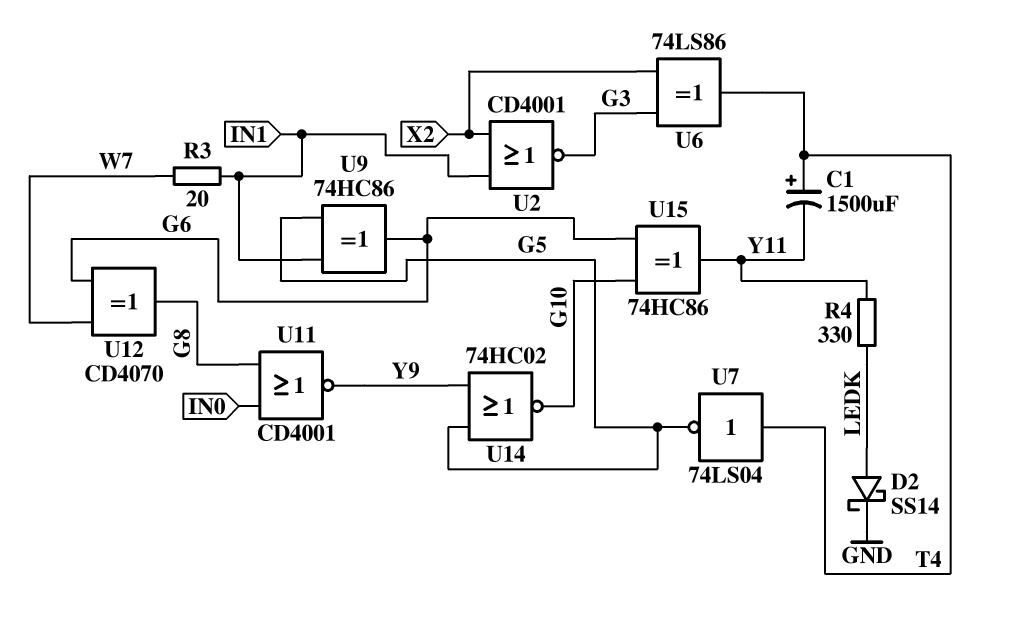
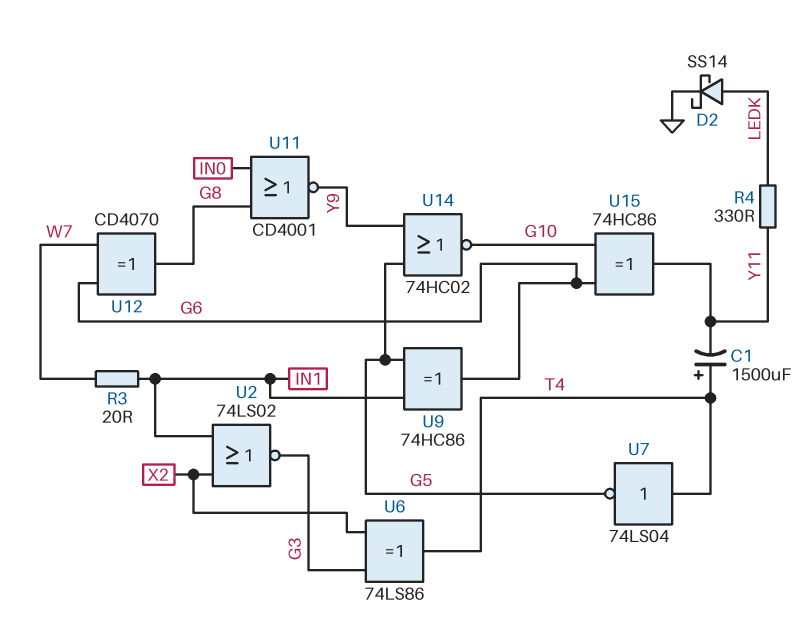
U2: NOR CD4001 (in IN1, in X2, out G3) -> NOR 74LS02 (in IN1, in X2, out G3)

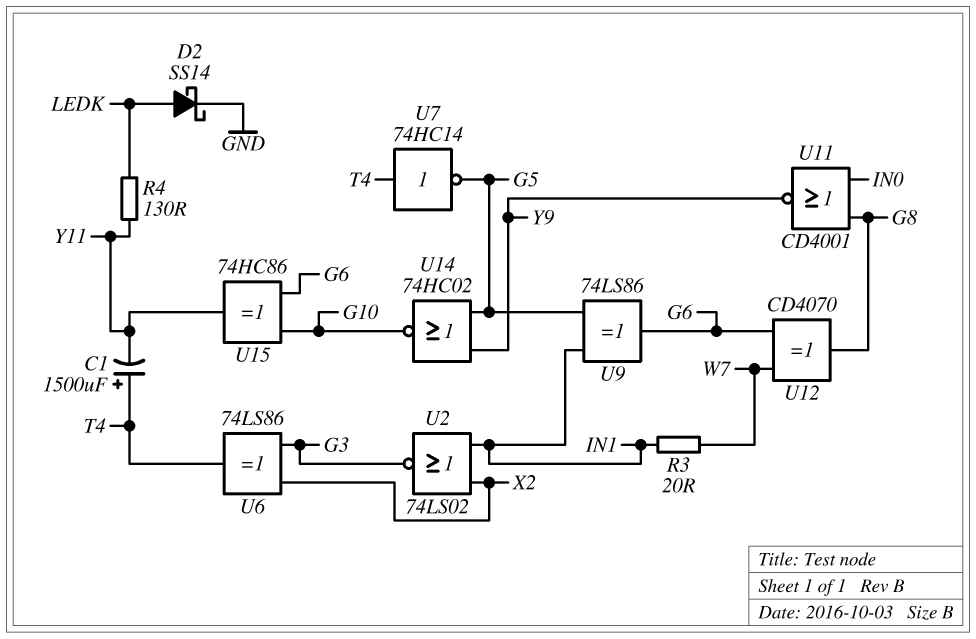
R4: 330 (LEDK, Y11) -> 130 (LEDK, Y11)
U7: NOT 74LS04 (in T4, out G5) -> NOT 74HC14 (in T4, out G5)
U9: XOR 74HC86 (in G5, in IN1, out G6) -> XOR 74LS86 (in G5, in IN1, out G6)

